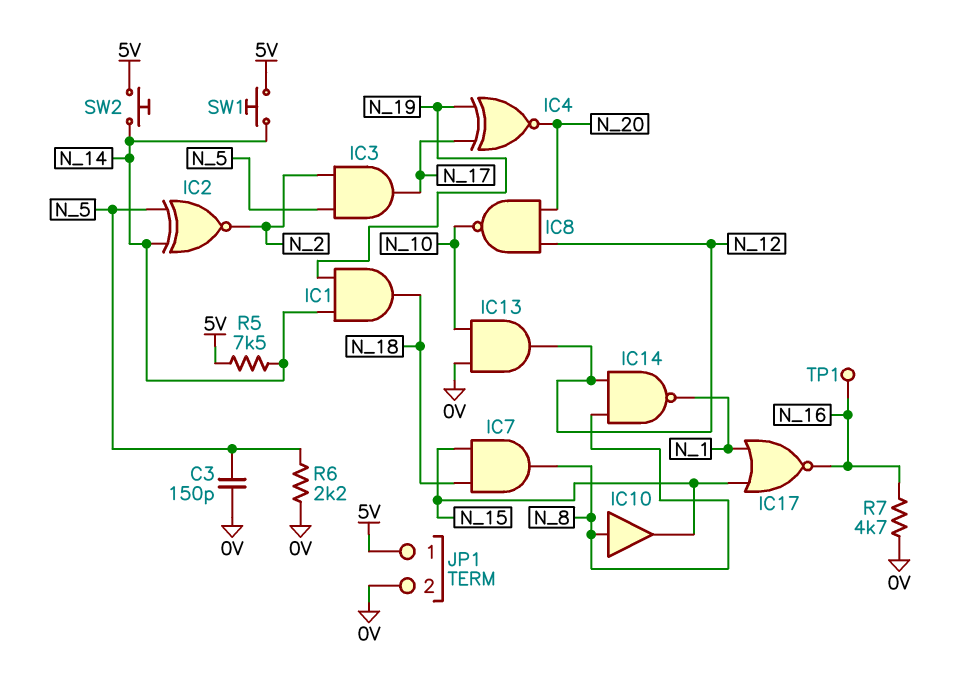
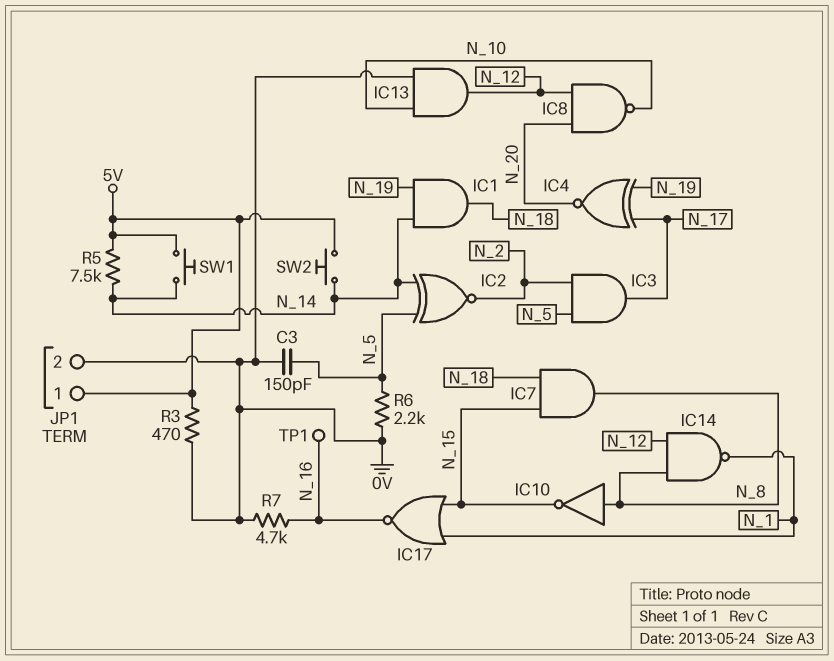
IC10: buffer (in N_8, out N_15) -> NOT (in N_8, out N_15)
R3: none -> 470 (0V, 5V)

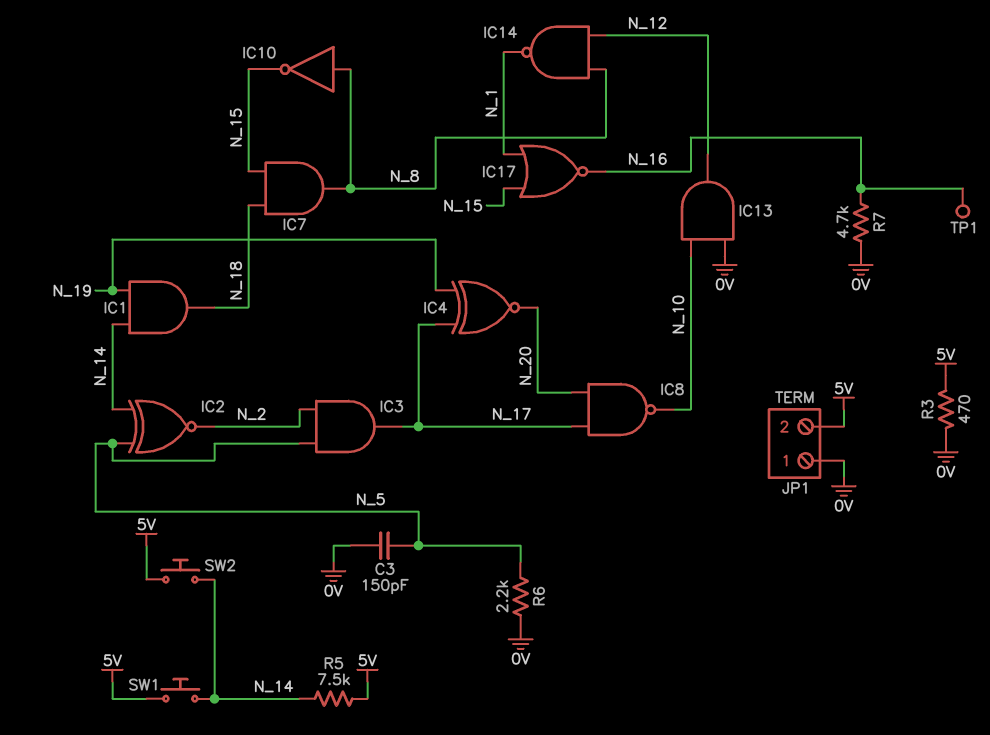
IC8: NAND (in N_12, in N_20, out N_10) -> NAND (in N_17, in N_20, out N_10)
JP1 pin 1: 5V -> 0V
JP1 pin 2: 0V -> 5V

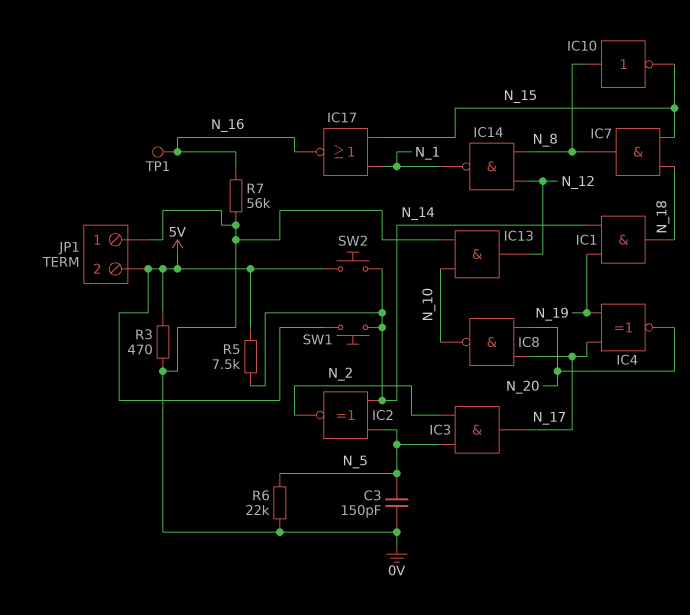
R6: 2.2k (0V, N_5) -> 22k (0V, N_5)
R7: 4.7k (0V, N_16) -> 56k (0V, N_16)

